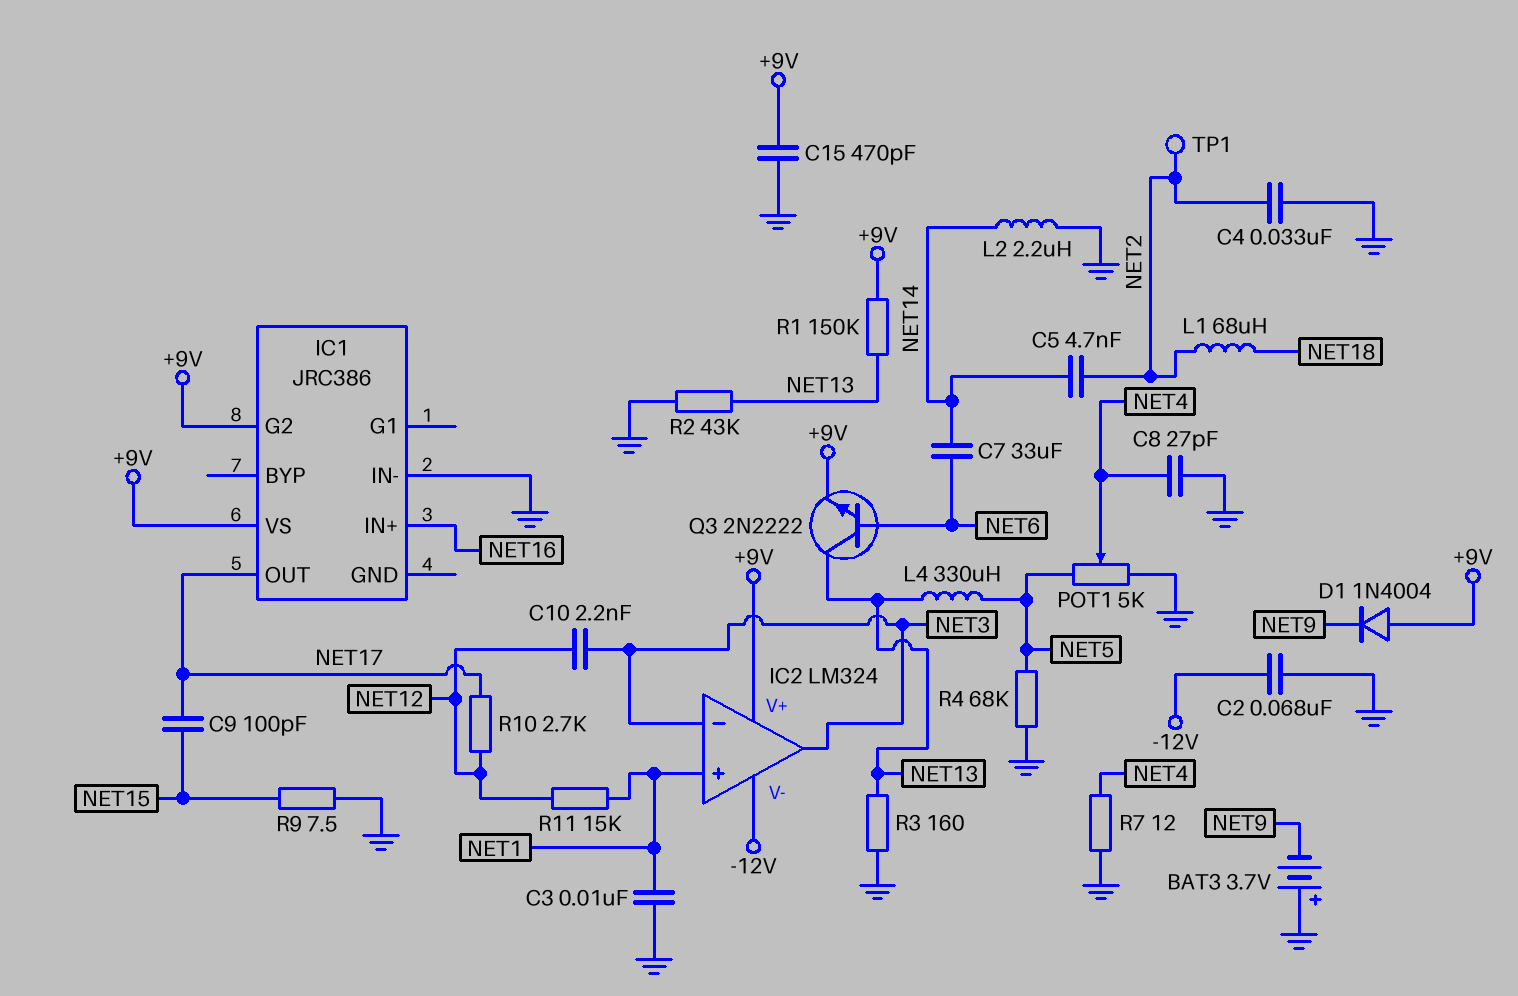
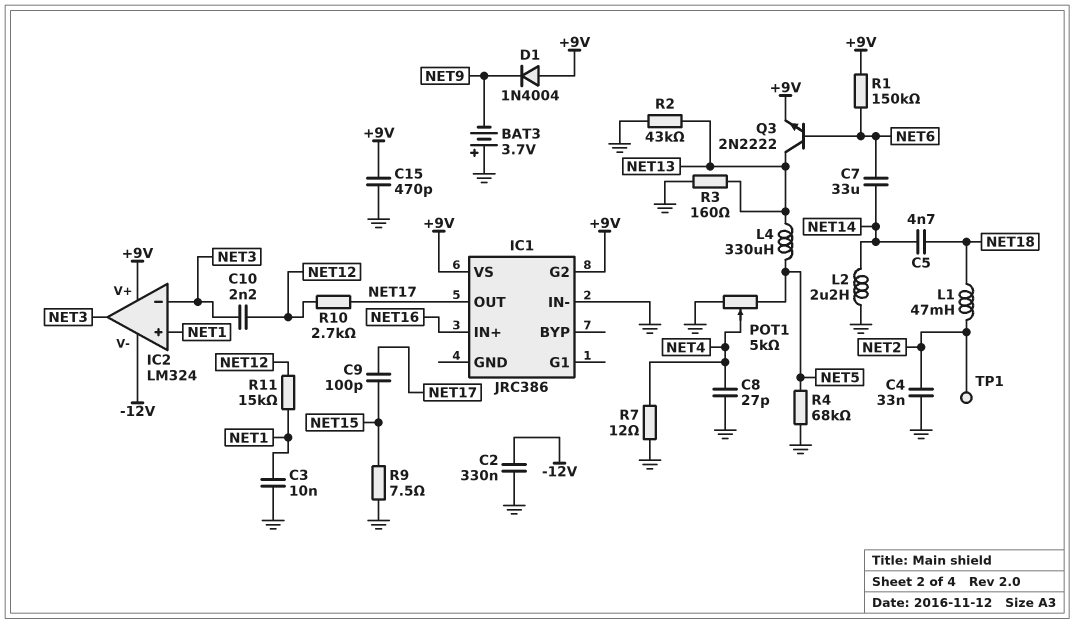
C2: 68nF (-12V, GND) -> 330nF (-12V, GND)
C5: 4.7nF (NET2, NET14) -> 4.7nF (NET14, NET18)
L1: 68uH (NET2, NET18) -> 47mH (NET2, NET18)
R1: 150k (+9V, NET13) -> 150k (+9V, NET6)

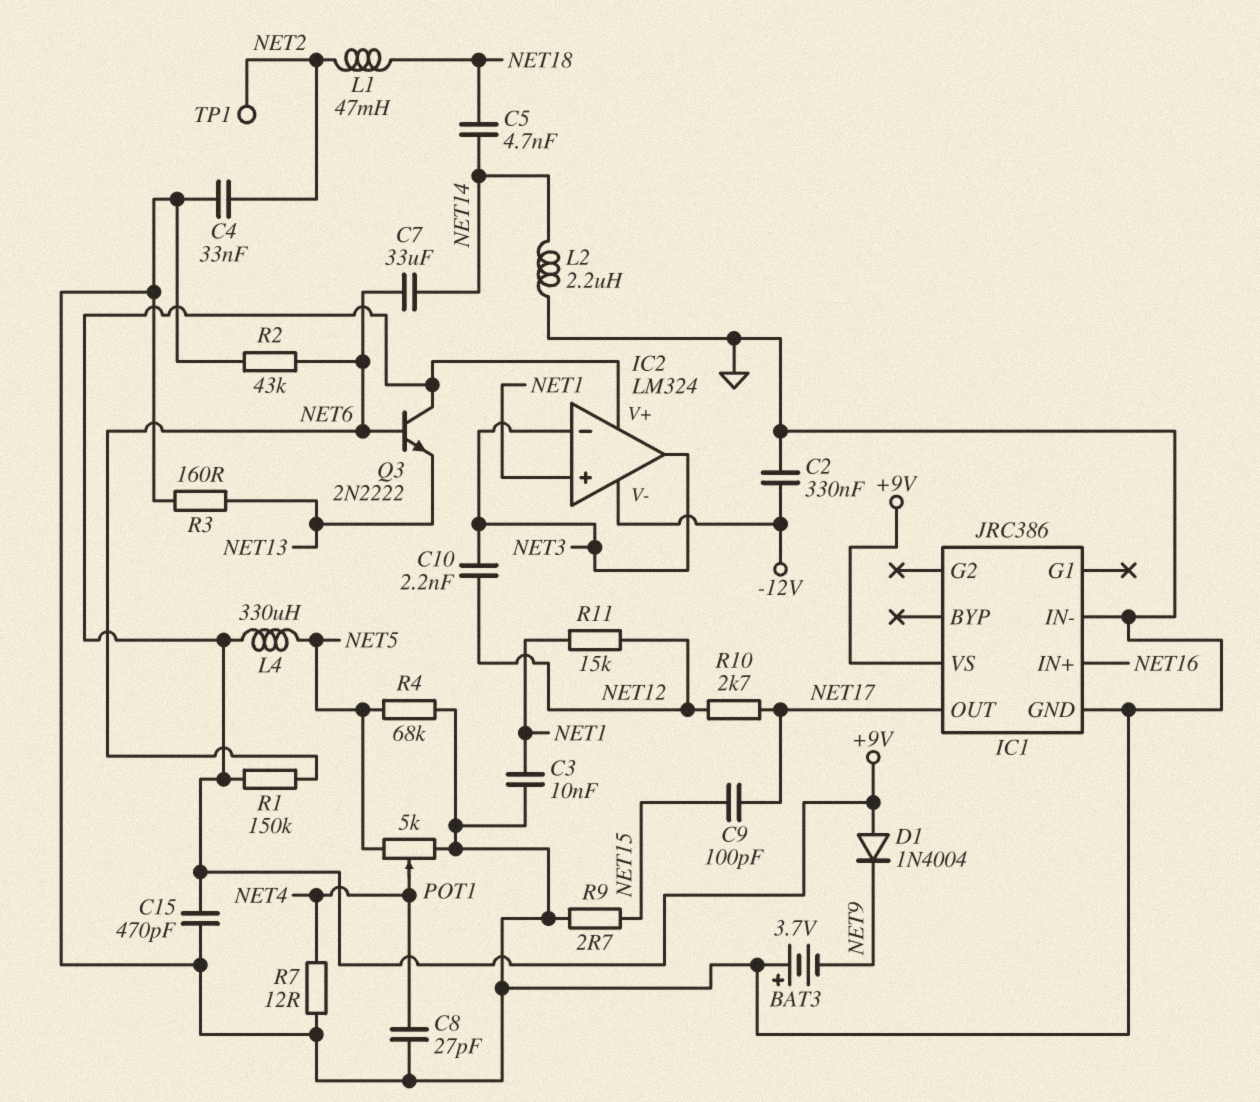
IC1 pin G2: +9V -> none
IC1 pin GND: none -> GND
L4: 330uH (NET5, NET13) -> 330uH (+9V, NET5)
Q3: NPN 2N2222 (B NET6, C NET13, E +9V) -> NPN 2N2222 (B NET6, C +9V, E NET13)
R2: 43k (GND, NET13) -> 43k (GND, NET6)
R9: 7.5 (GND, NET15) -> 2.7 (GND, NET15)

